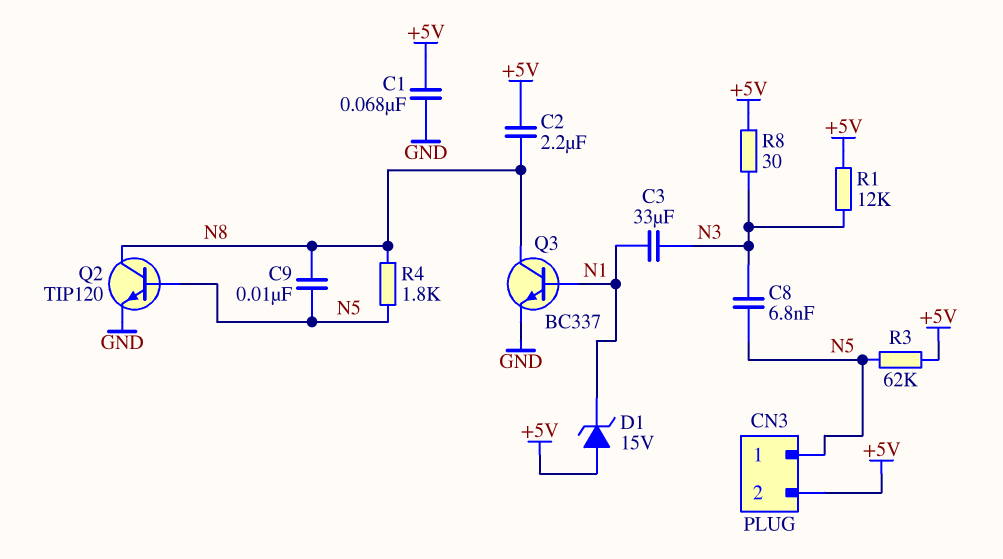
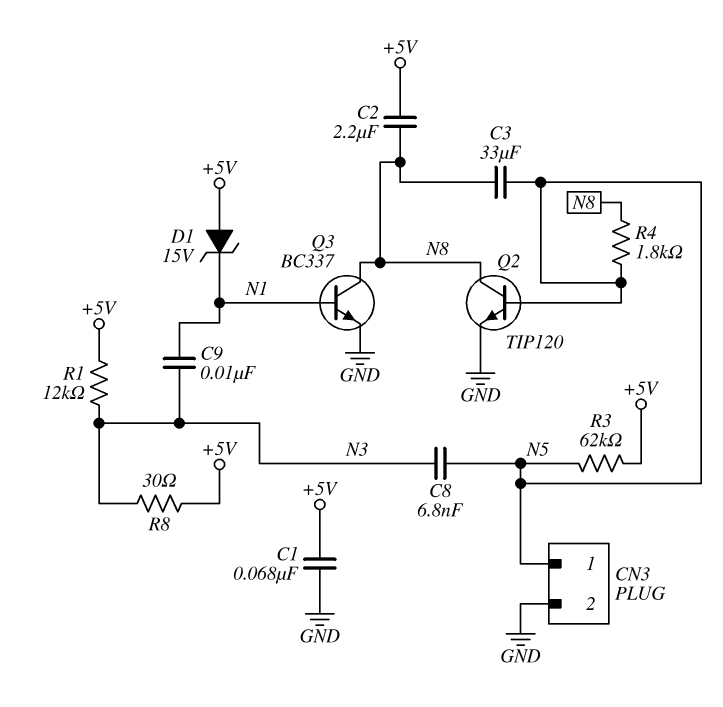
C3: 33uF (N1, N3) -> 33uF (N5, N8)
C9: 10nF (N5, N8) -> 10nF (N1, N3)
CN3 pin 2: +5V -> GND

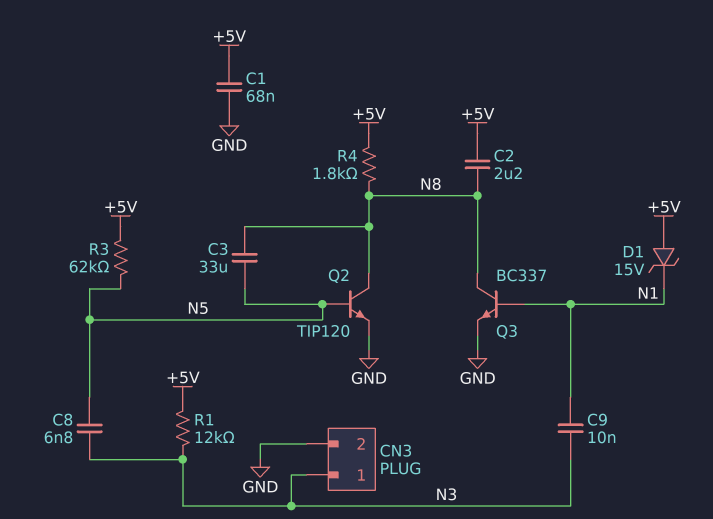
CN3 pin 1: N5 -> N3
R4: 1.8k (N5, N8) -> 1.8k (+5V, N8)
R8: 30 (+5V, N3) -> none

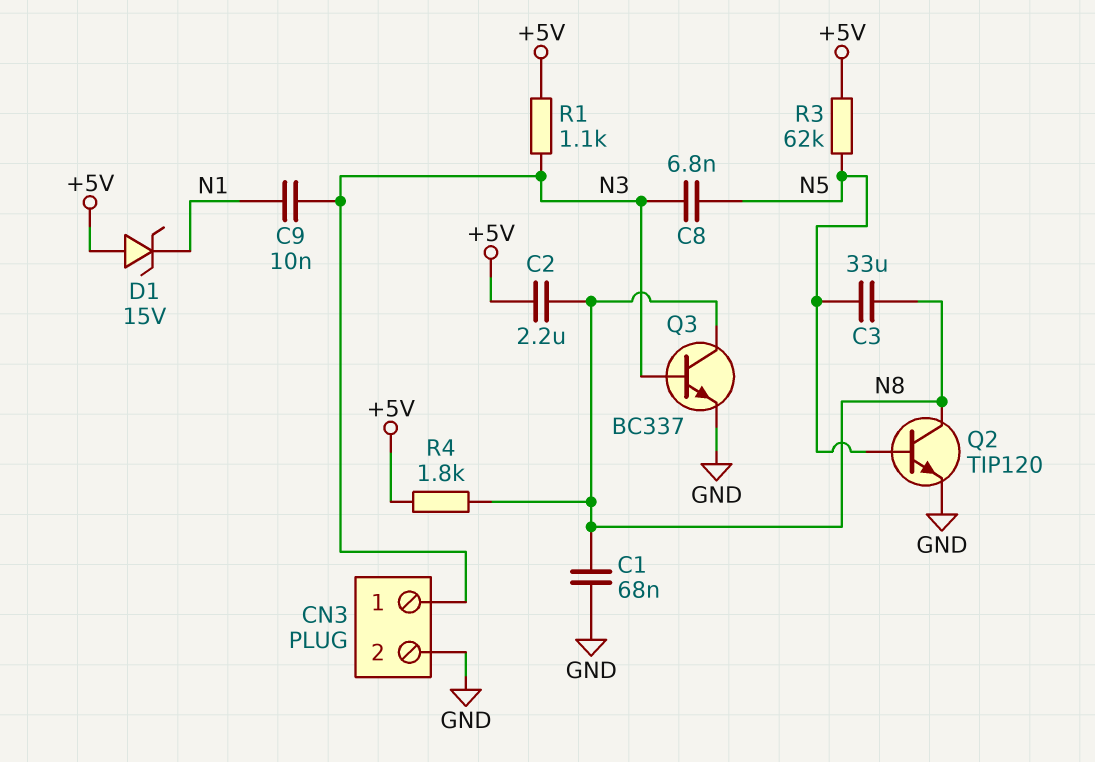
C1: 68nF (+5V, GND) -> 68nF (GND, N8)
Q3: NPN BC337 (B N1, C N8, E GND) -> NPN BC337 (B N3, C N8, E GND)
R1: 12k (+5V, N3) -> 1.1k (+5V, N3)

